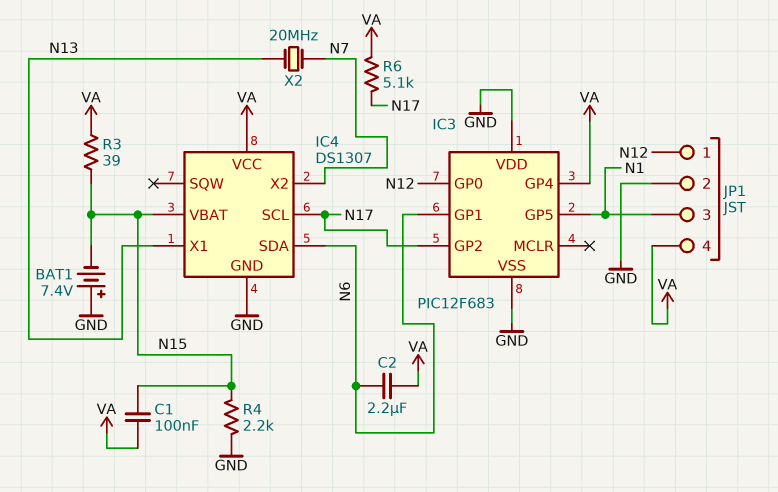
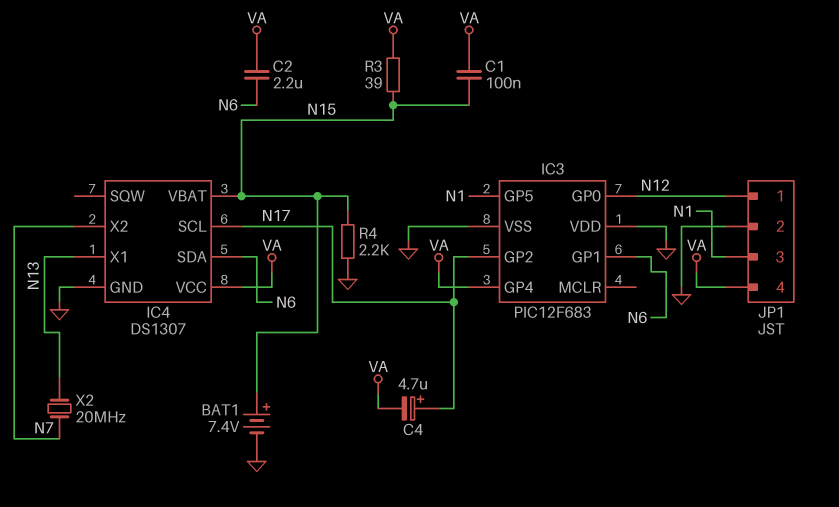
BAT1: 7.4V (plus GND, minus N15) -> 7.4V (plus N15, minus GND)
C4: none -> 4.7uF (plus N17, minus VA)
R6: 5.1k (N17, VA) -> none

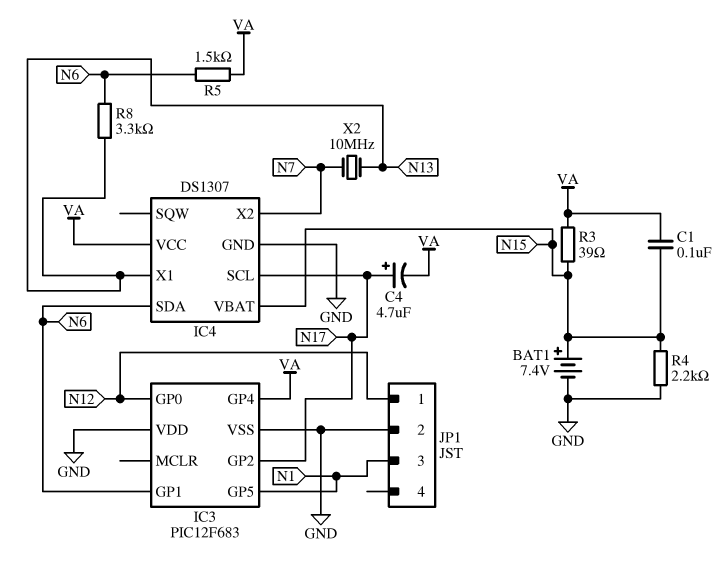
C2: 2.2uF (N6, VA) -> none
JP1 pin 4: VA -> none
R5: none -> 1.5k (N6, VA)
R8: none -> 3.3k (N6, N13)
X2: 20MHz (N7, N13) -> 10MHz (N7, N13)

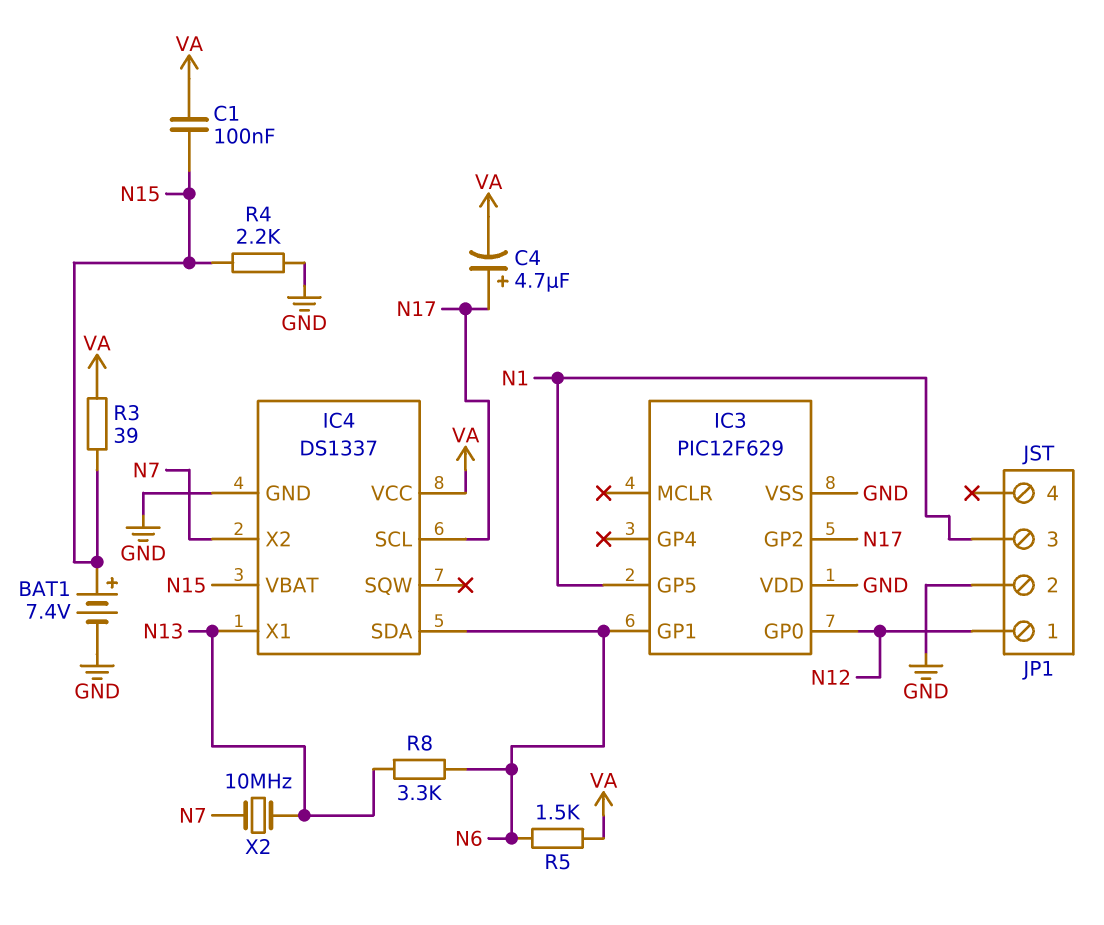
IC3: PIC12F683 -> PIC12F629
IC3 pin GP4: VA -> none
IC4: DS1307 -> DS1337

